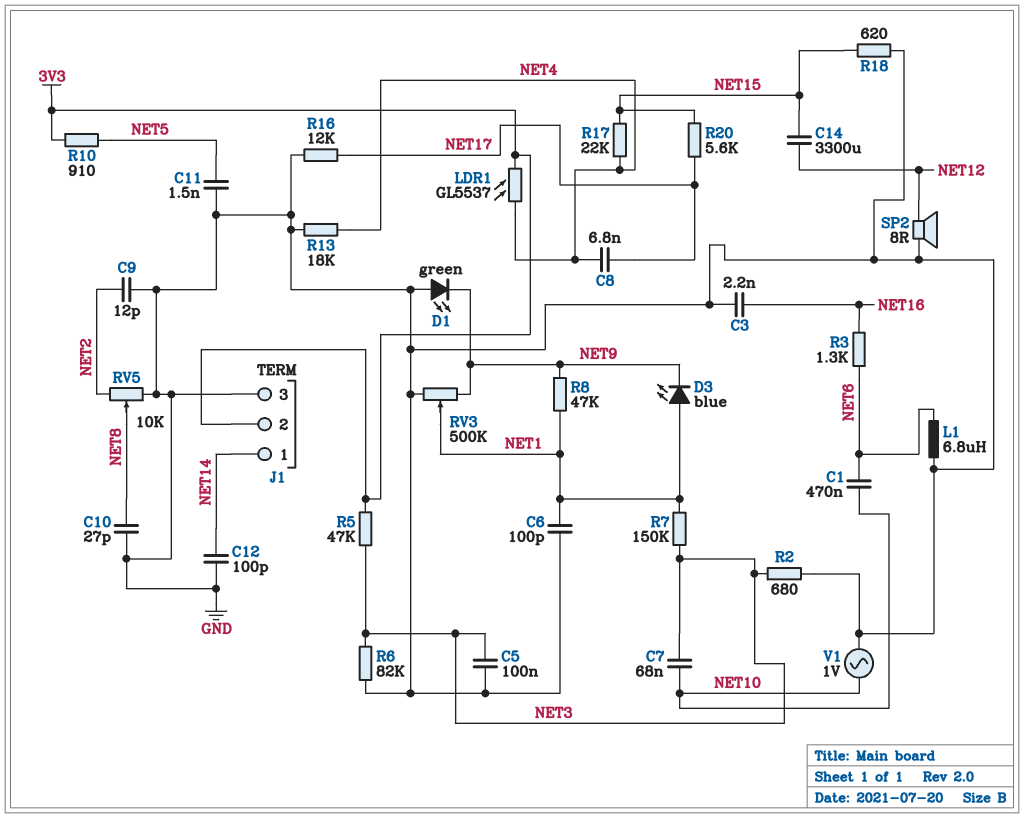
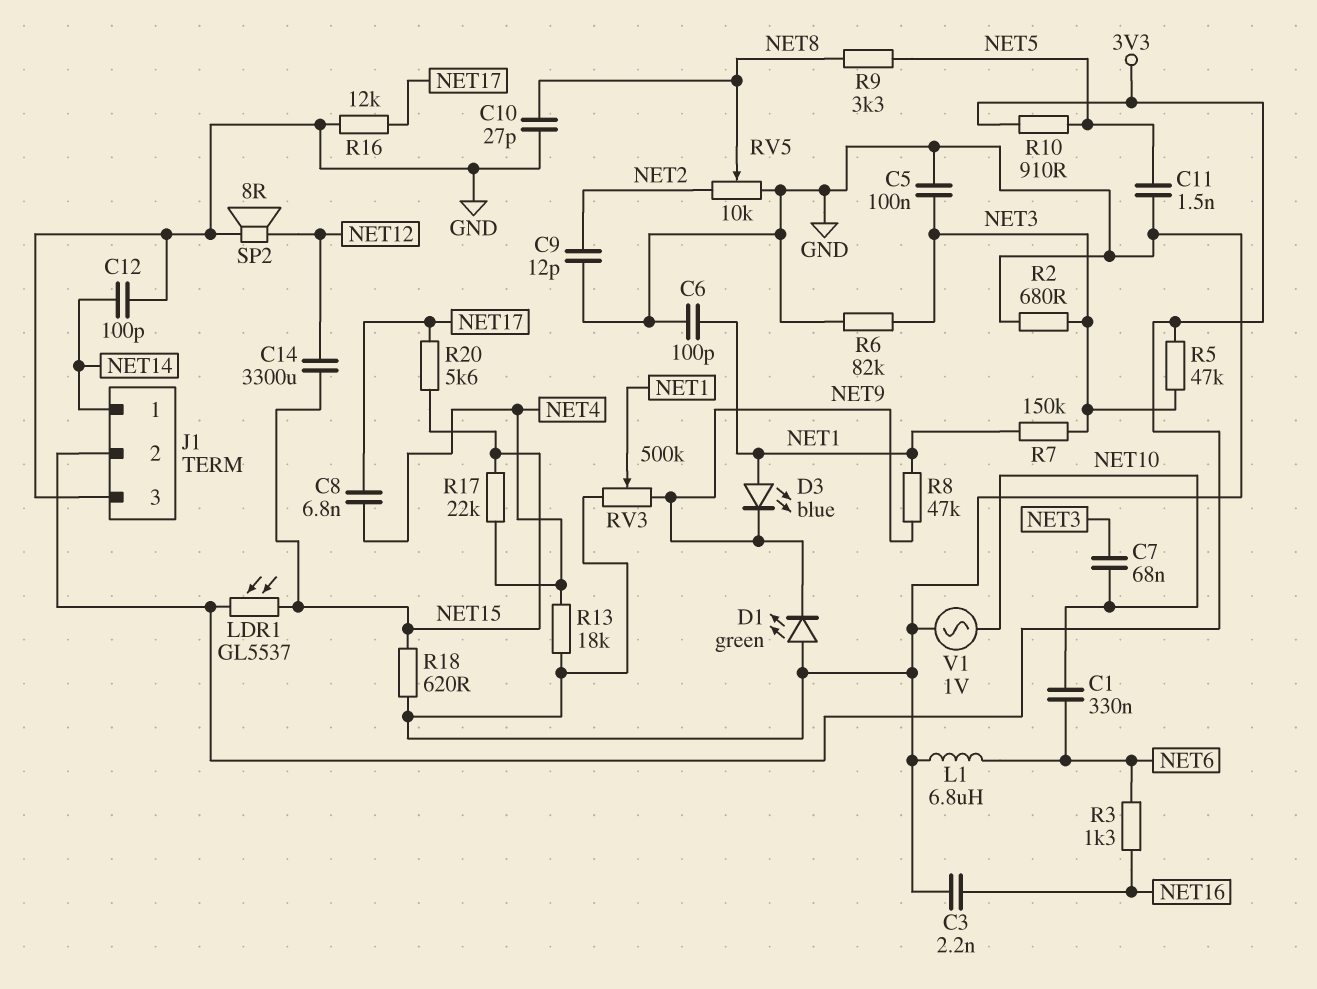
C1: 470nF (NET6, NET10) -> 330nF (NET6, NET10)
LDR1: GL5537 (3V3, NET4) -> GL5537 (3V3, NET15)
R9: none -> 3.3k (NET5, NET8)

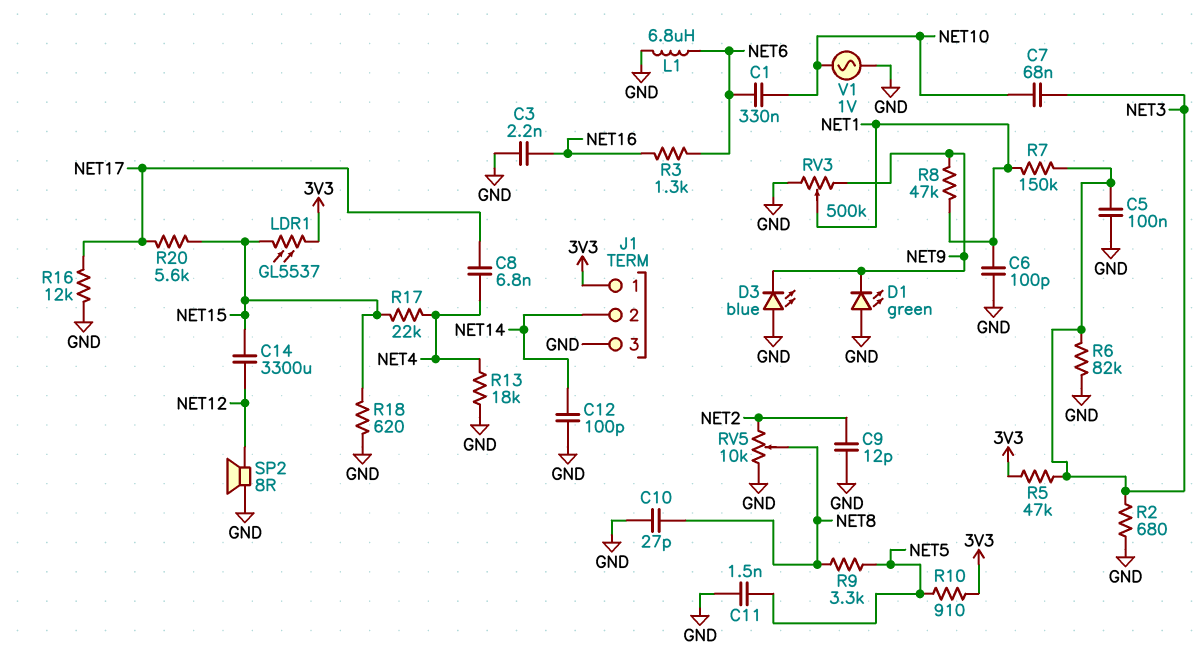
D3: LED blue (A NET1, K NET9) -> LED blue (A GND, K NET9)
J1 pin 1: NET14 -> 3V3
J1 pin 2: 3V3 -> NET14

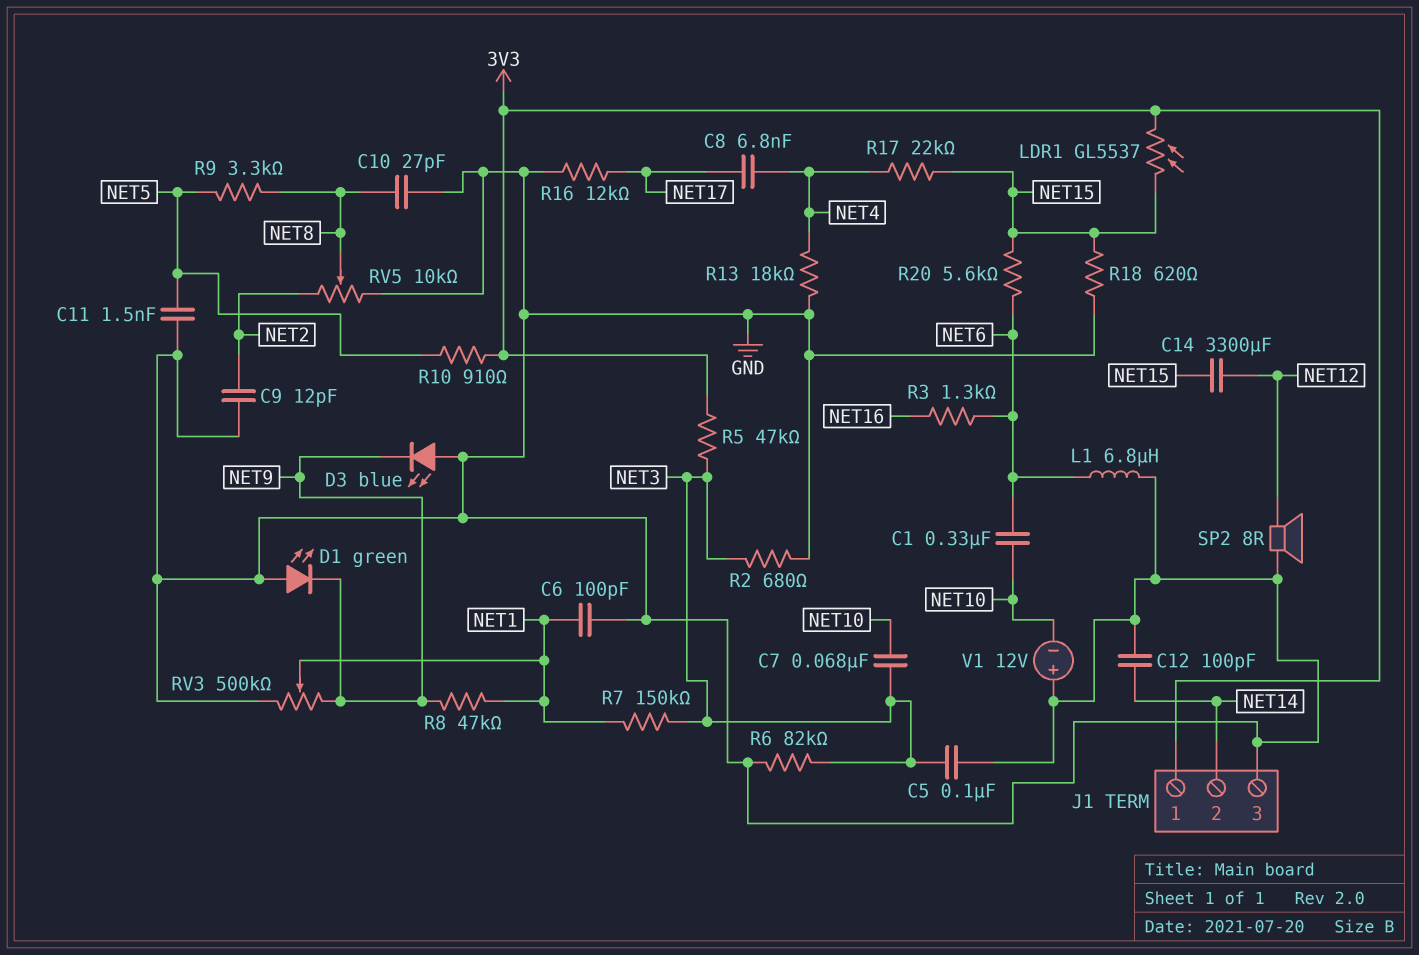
C3: 2.2nF (GND, NET16) -> none
R20: 5.6k (NET15, NET17) -> 5.6k (NET6, NET15)
V1: AC 1V (GND, NET10) -> 12V (plus GND, minus NET10)

